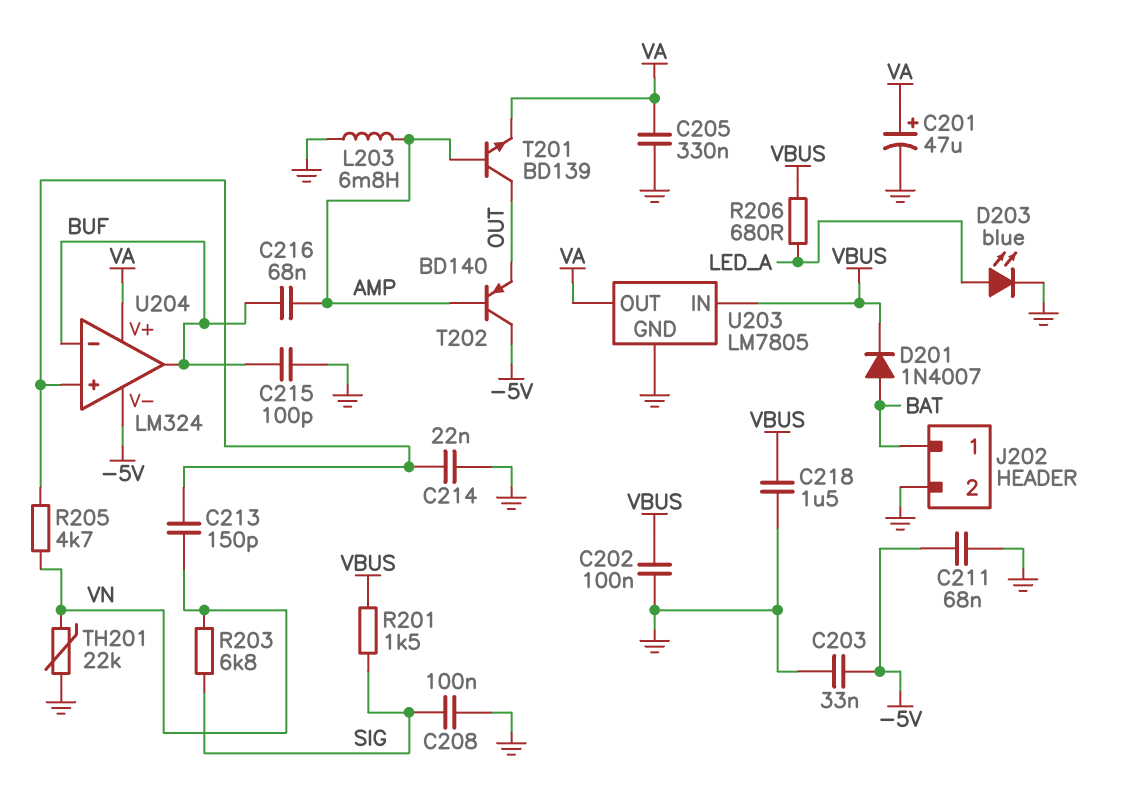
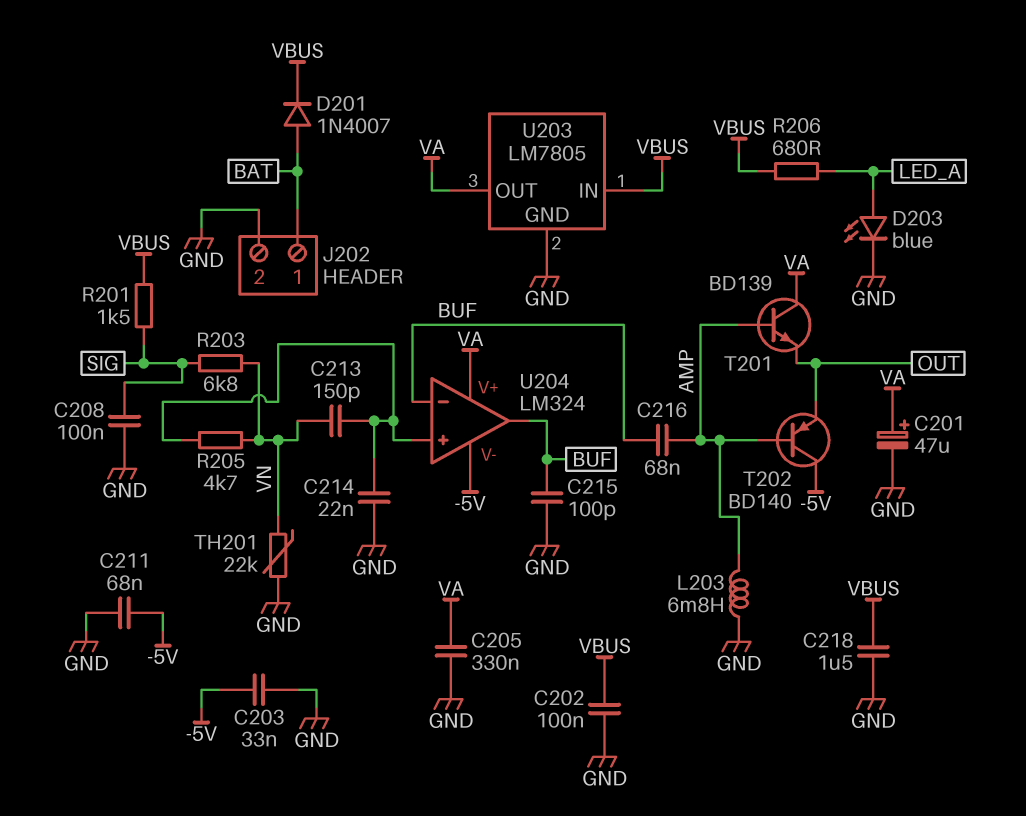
T201: NPN BD139 (B AMP, C OUT, E VA) -> NPN BD139 (B AMP, C VA, E OUT)

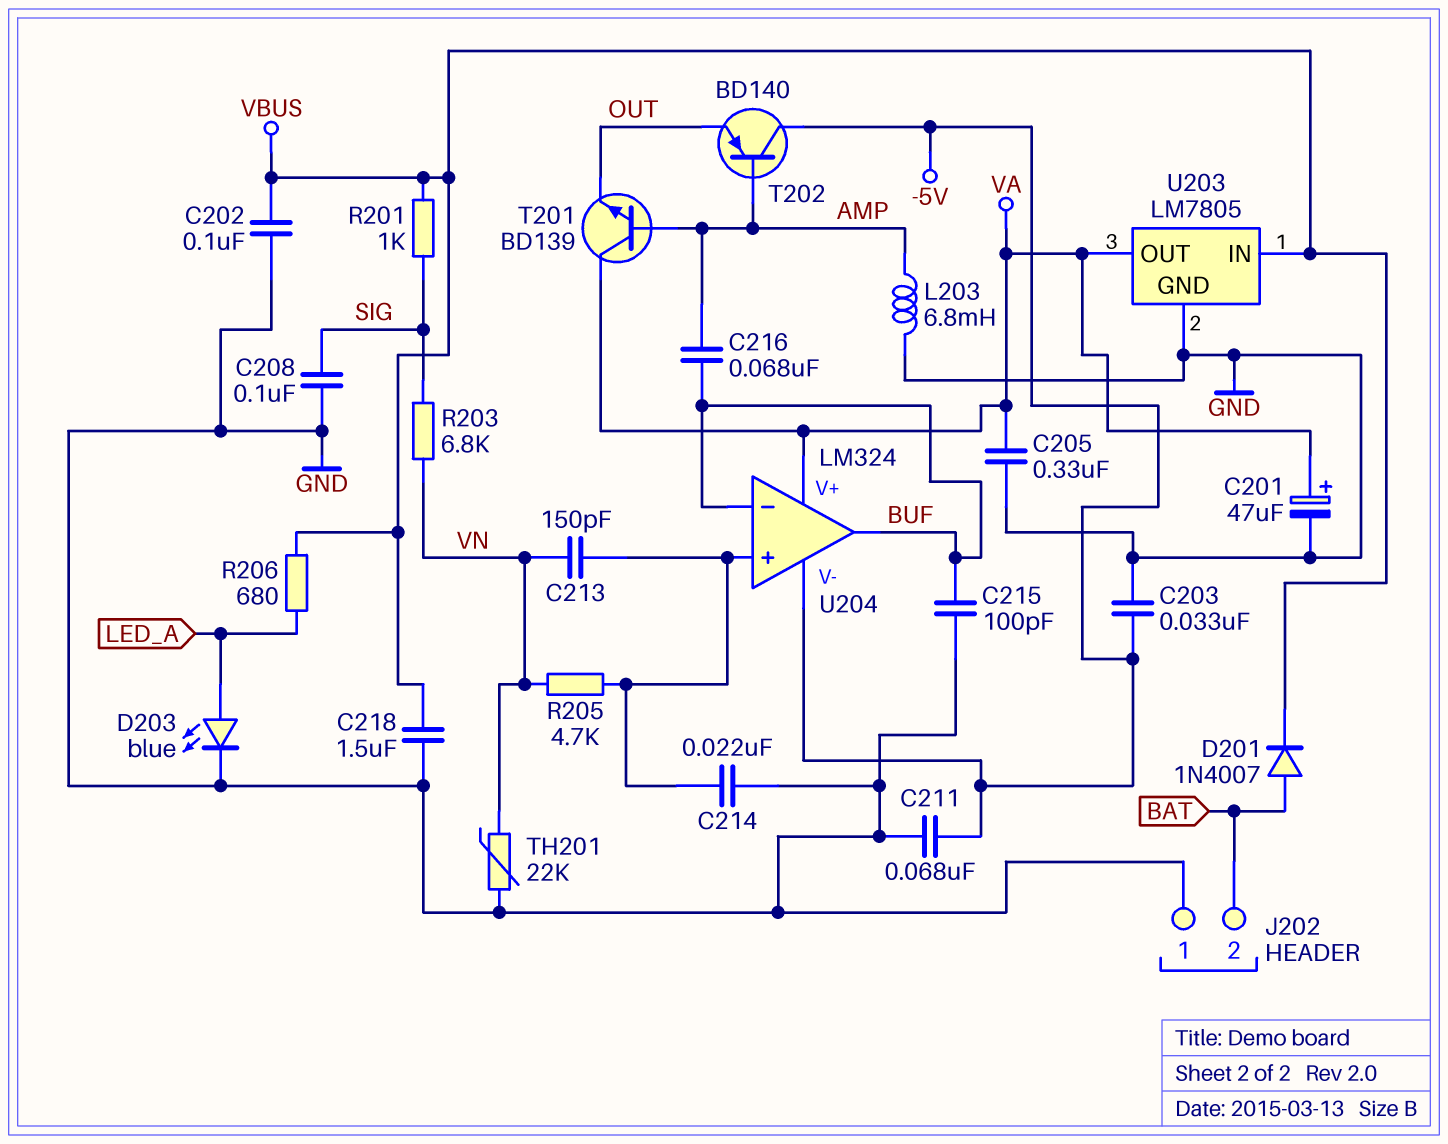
J202 pin 1: BAT -> GND
J202 pin 2: GND -> BAT
R201: 1.5k (SIG, VBUS) -> 1k (SIG, VBUS)

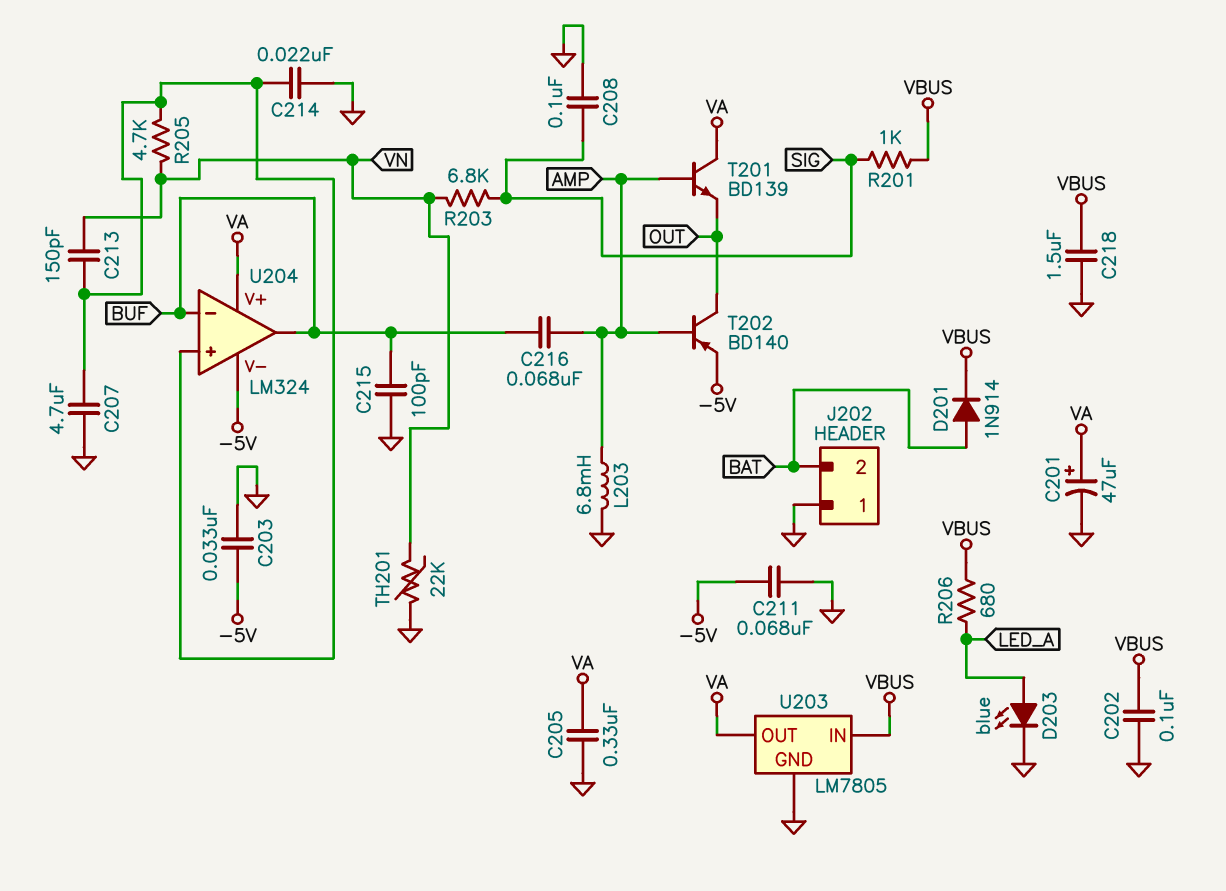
C207: none -> 4.7uF (GND, U204/in+)
D201: diode 1N4007 (A BAT, K VBUS) -> diode 1N914 (A BAT, K VBUS)
T202: PNP BD140 (B AMP, C -5V, E OUT) -> PNP BD140 (B AMP, C OUT, E -5V)

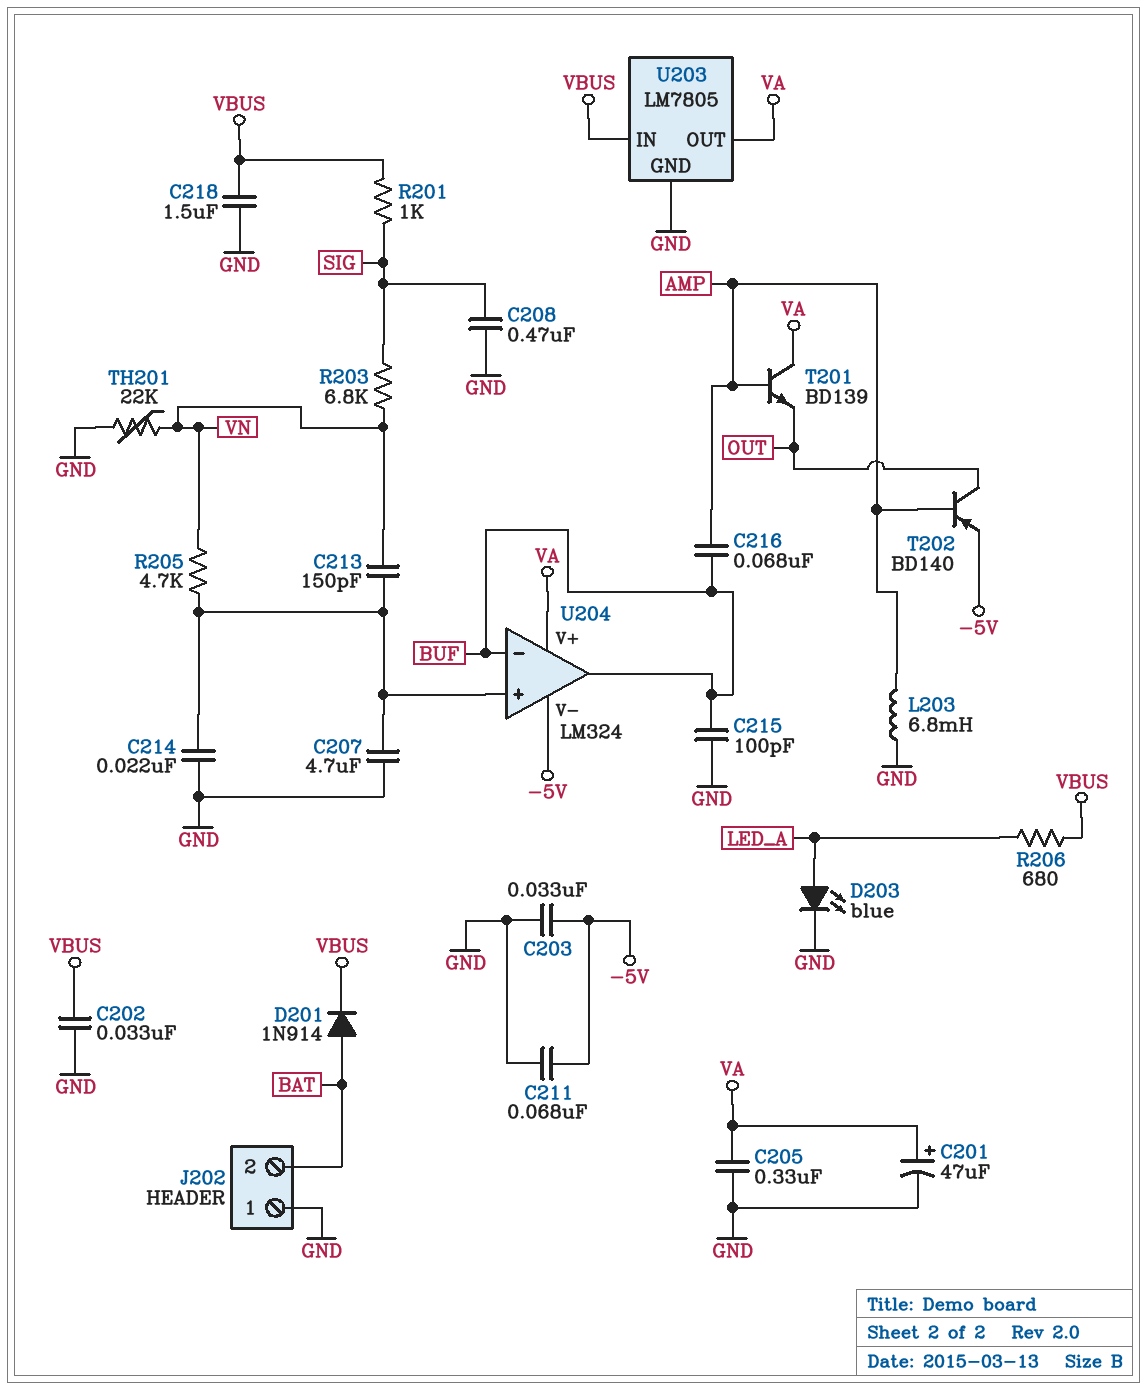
C202: 100nF (GND, VBUS) -> 33nF (GND, VBUS)
C208: 100nF (GND, SIG) -> 470nF (GND, SIG)

